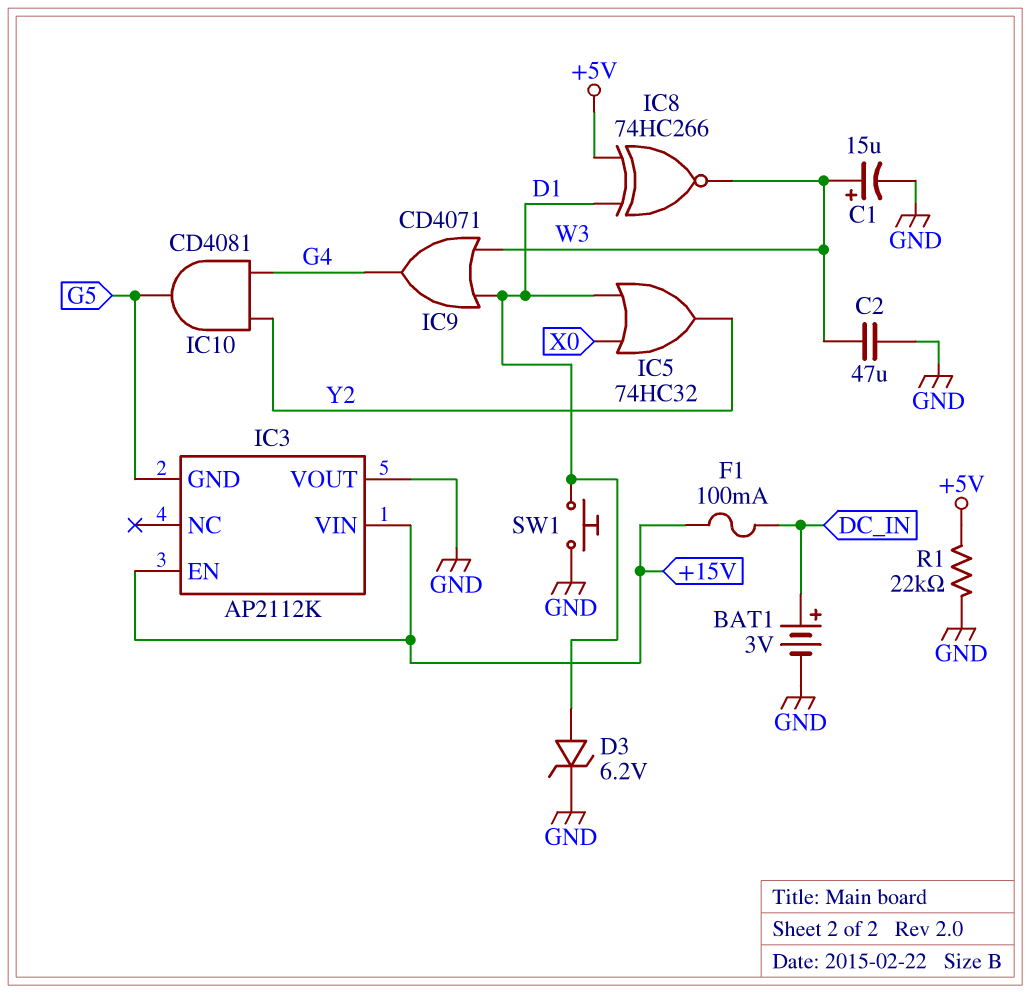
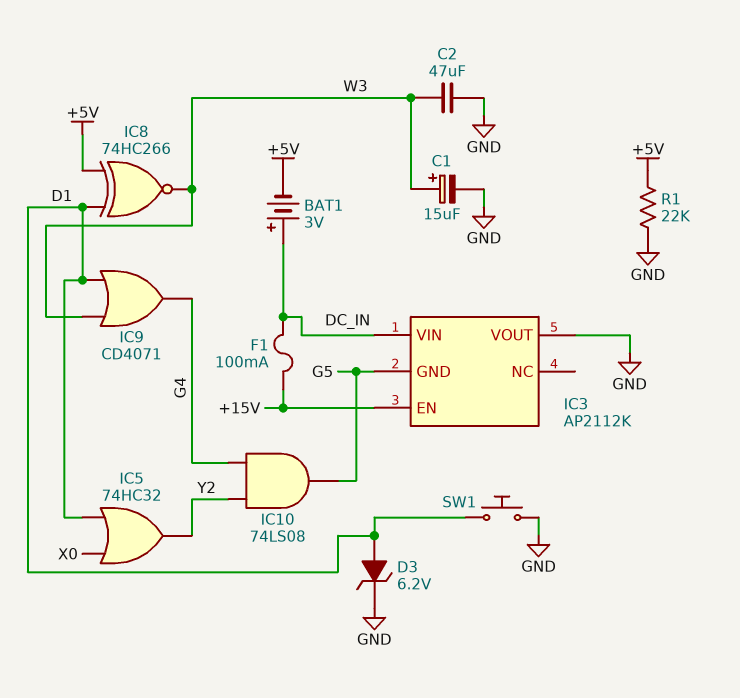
BAT1: 3V (plus DC_IN, minus GND) -> 3V (plus DC_IN, minus +5V)
IC3 pin VIN: +15V -> DC_IN
IC10: AND CD4081 (in G4, in Y2, out G5) -> AND 74LS08 (in G4, in Y2, out G5)

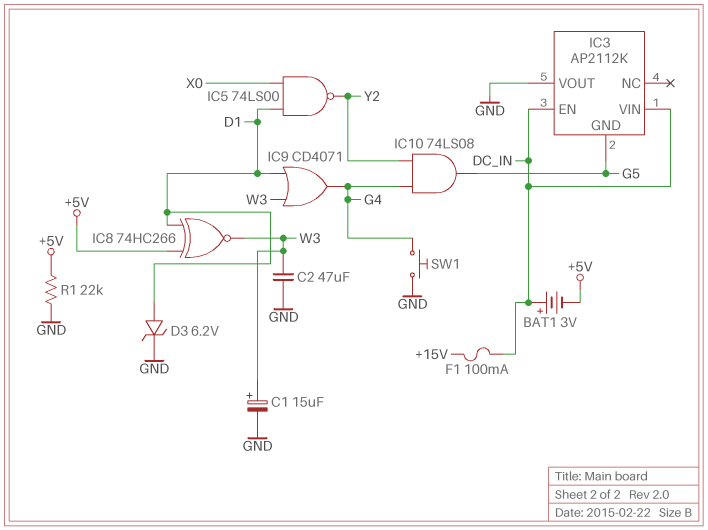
IC3 pin EN: +15V -> DC_IN
IC5: OR 74HC32 (in D1, in X0, out Y2) -> NAND 74LS00 (in D1, in X0, out Y2)
SW1: button (D1, GND) -> button (G4, GND)

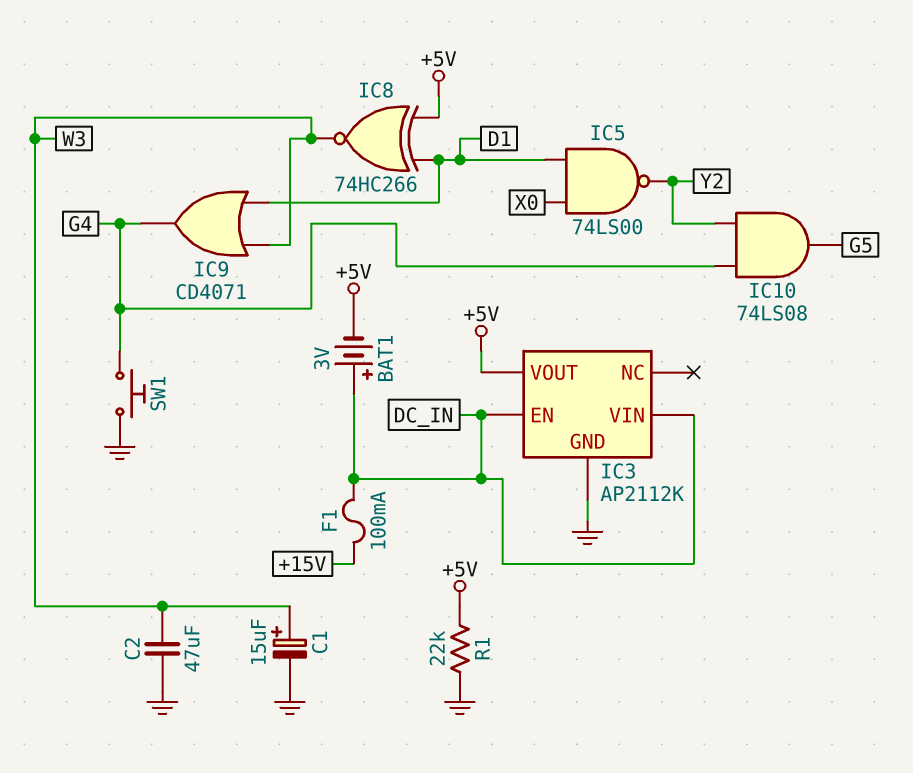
D3: zener 6.2V (A D1, K GND) -> none
IC3 pin GND: G5 -> GND
IC3 pin VOUT: GND -> +5V

